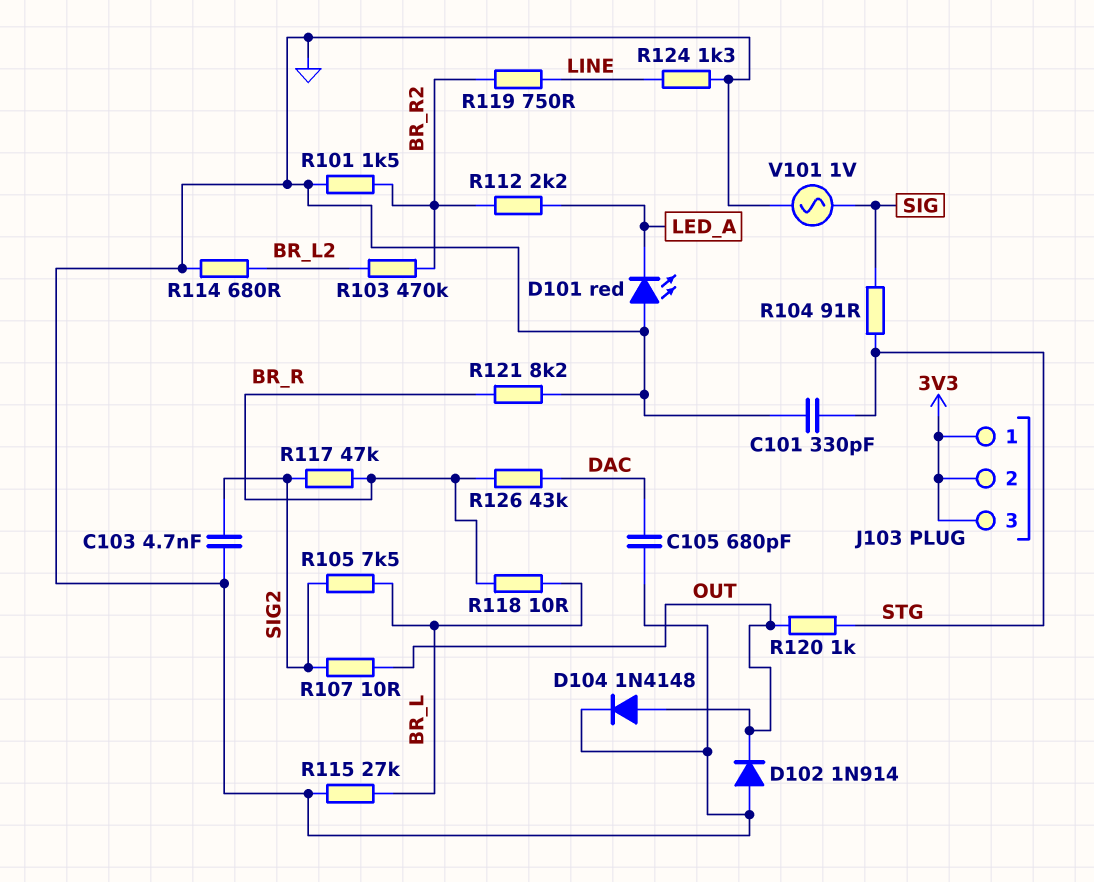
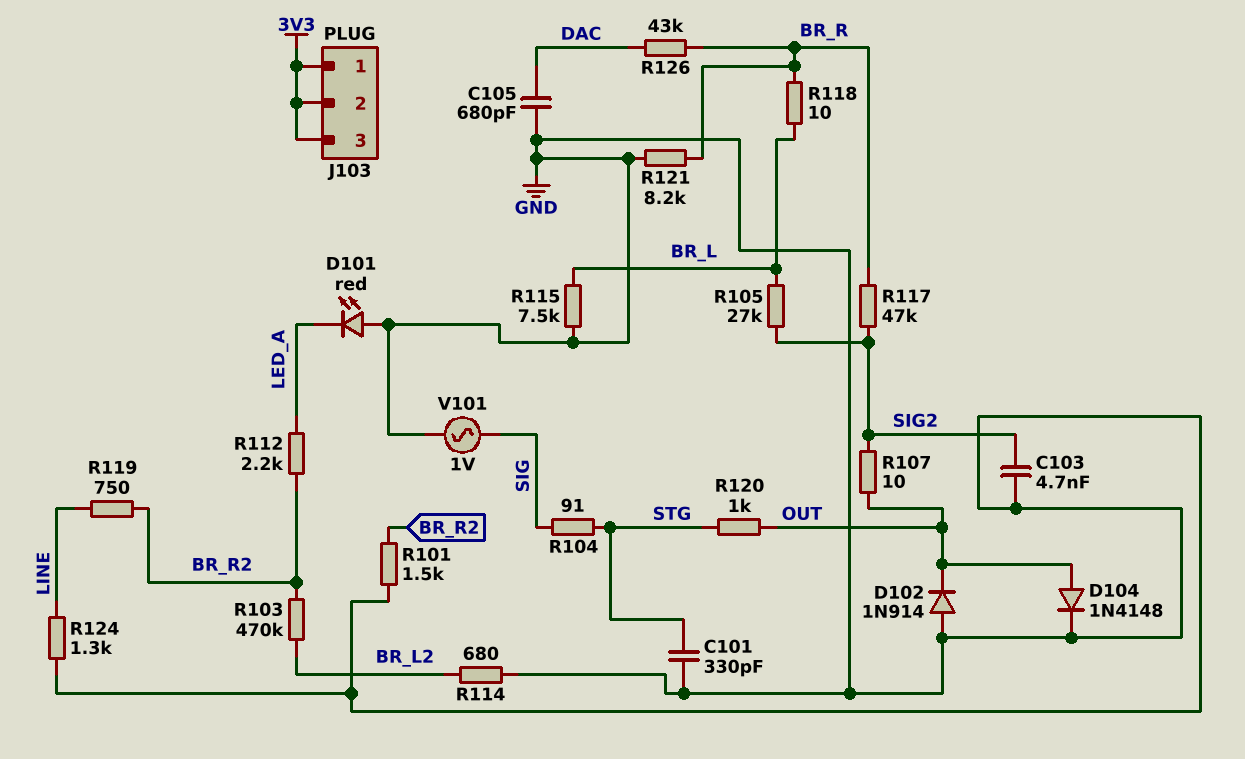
R105: 7.5k (BR_L, SIG2) -> 27k (BR_L, SIG2)
R115: 27k (BR_L, GND) -> 7.5k (BR_L, GND)

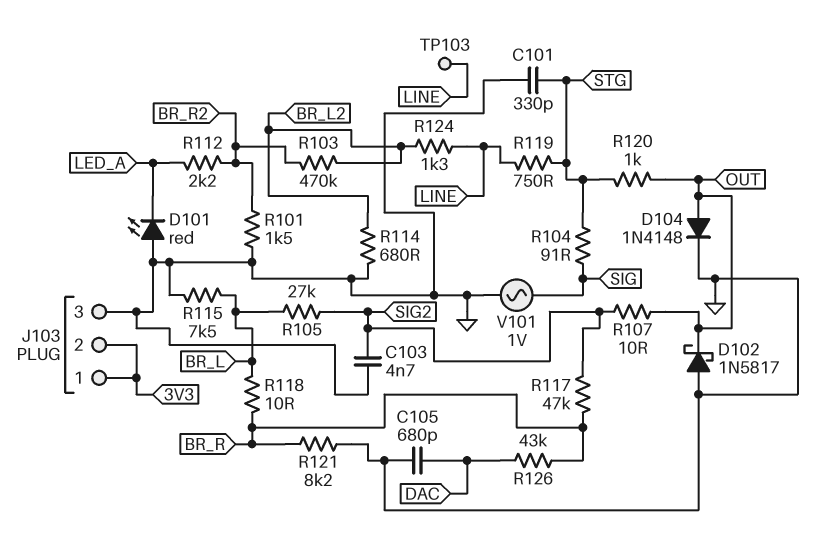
D102: diode 1N914 (A GND, K OUT) -> schottky 1N5817 (A GND, K OUT)
J103 pin 3: 3V3 -> GND
R119: 750 (BR_R2, LINE) -> 750 (LINE, STG)
R124: 1.3k (GND, LINE) -> 1.3k (BR_L2, LINE)
TP103: none -> test point (LINE)

